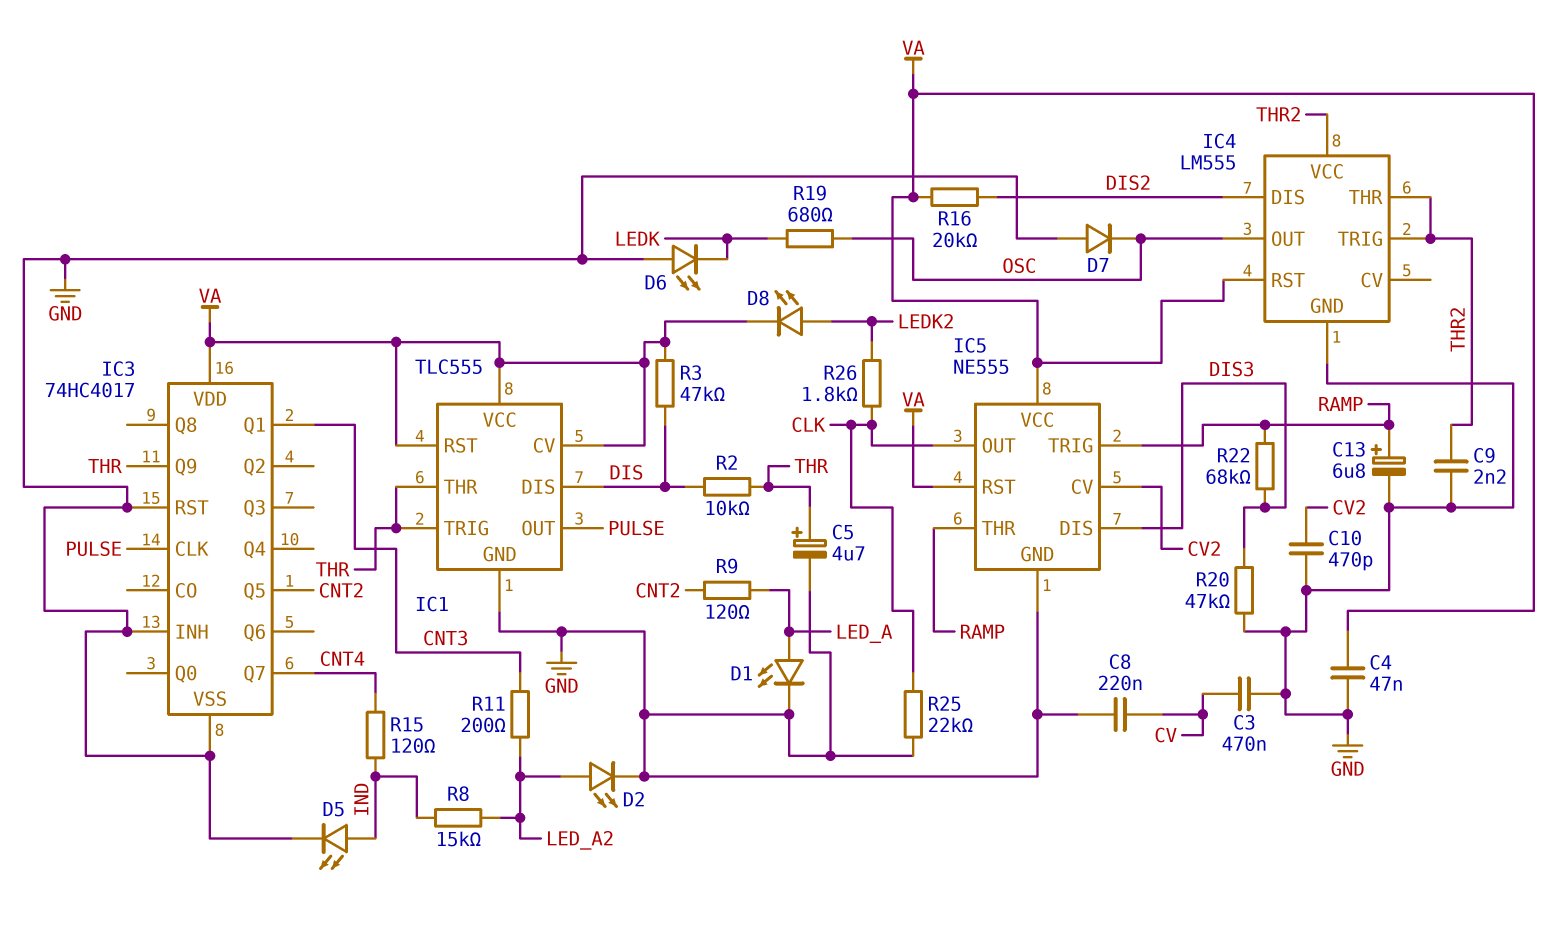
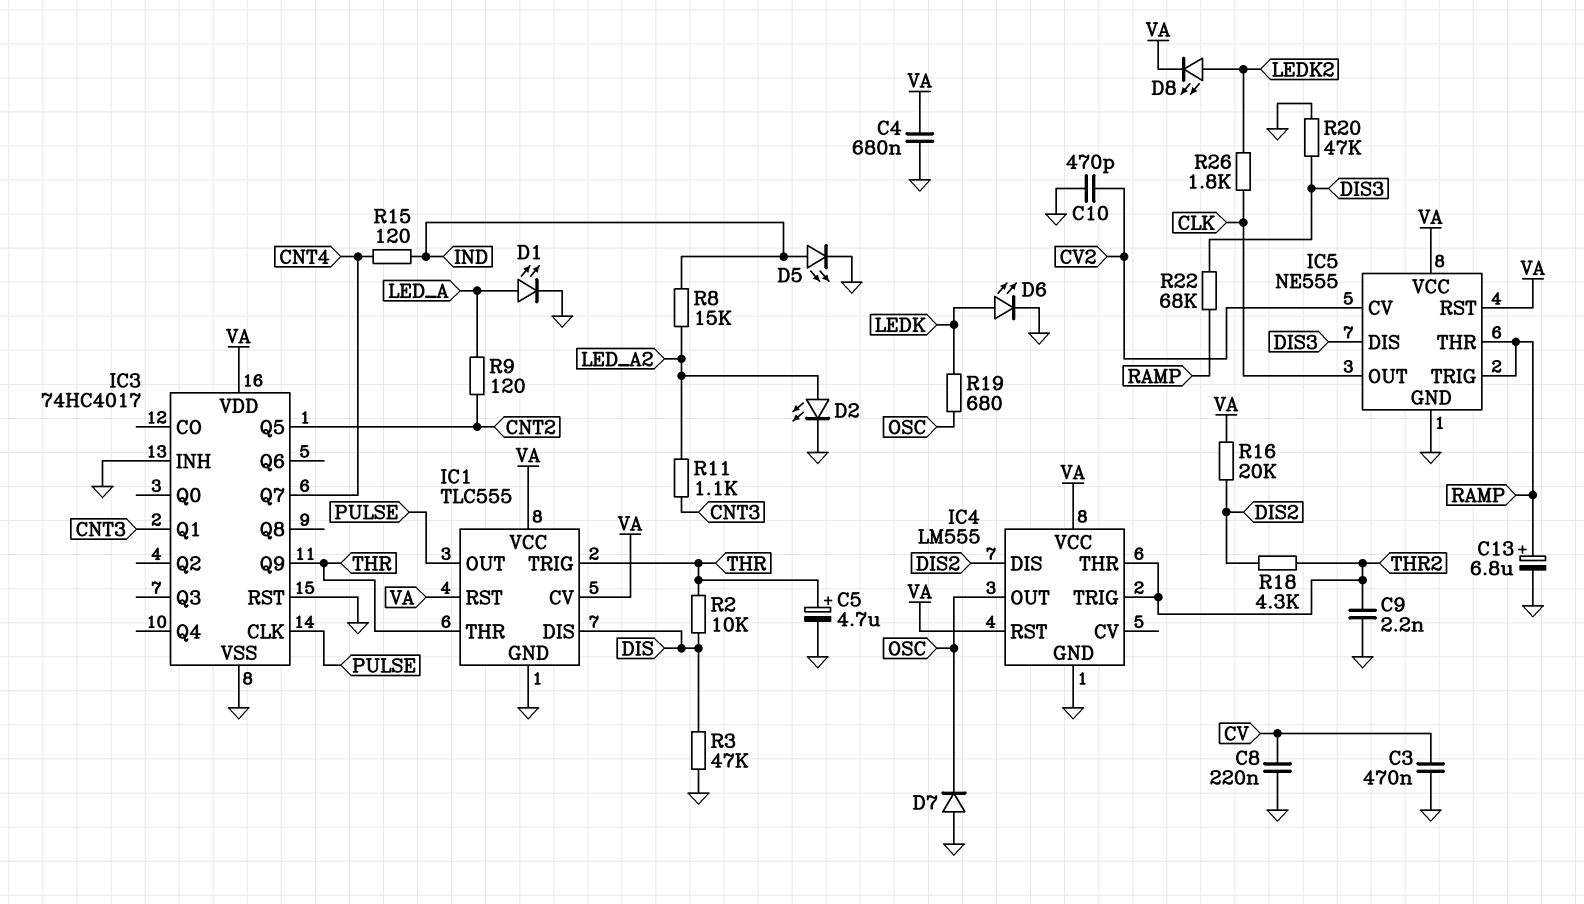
C4: 47nF (GND, VA) -> 680nF (GND, VA)
D6: LED (A GND, K LEDK) -> LED (A LEDK, K GND)
IC4 pin VCC: THR2 -> VA
R3: 47k (DIS, VA) -> 47k (DIS, GND)
R11: 200 (CNT3, LED_A2) -> 1.1k (CNT3, LED_A2)
R18: none -> 4.3k (DIS2, THR2)
R25: 22k (CLK, GND) -> none

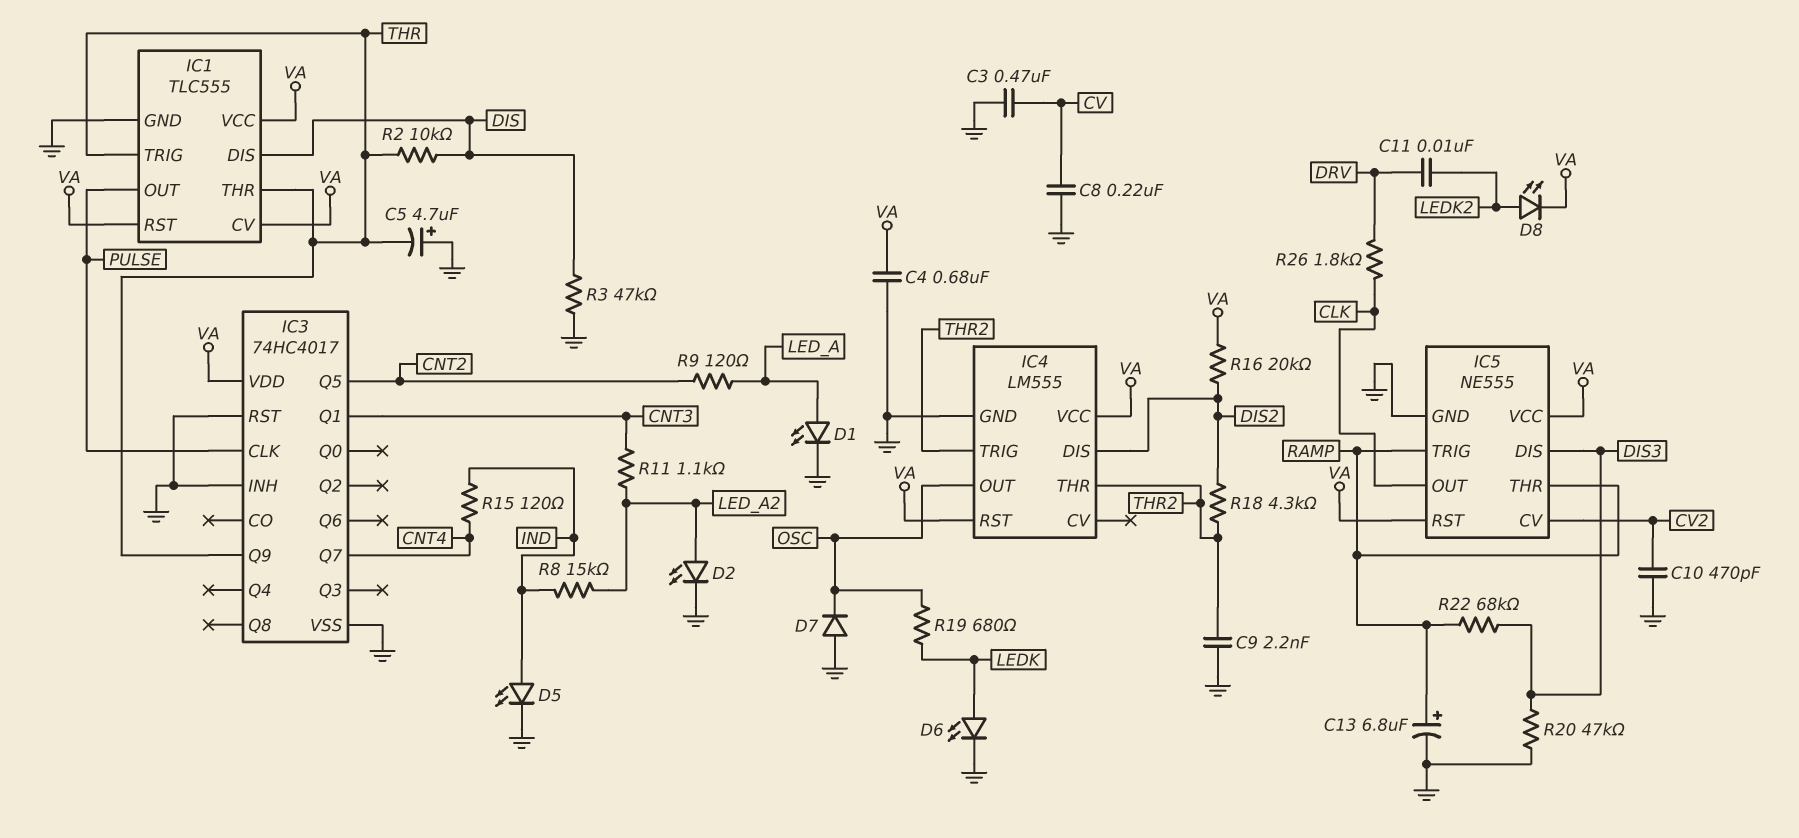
C5: 4.7uF (plus THR, minus GND) -> 4.7uF (plus GND, minus THR)
C11: none -> 10nF (DRV, LEDK2)
R26: 1.8k (CLK, LEDK2) -> 1.8k (CLK, DRV)

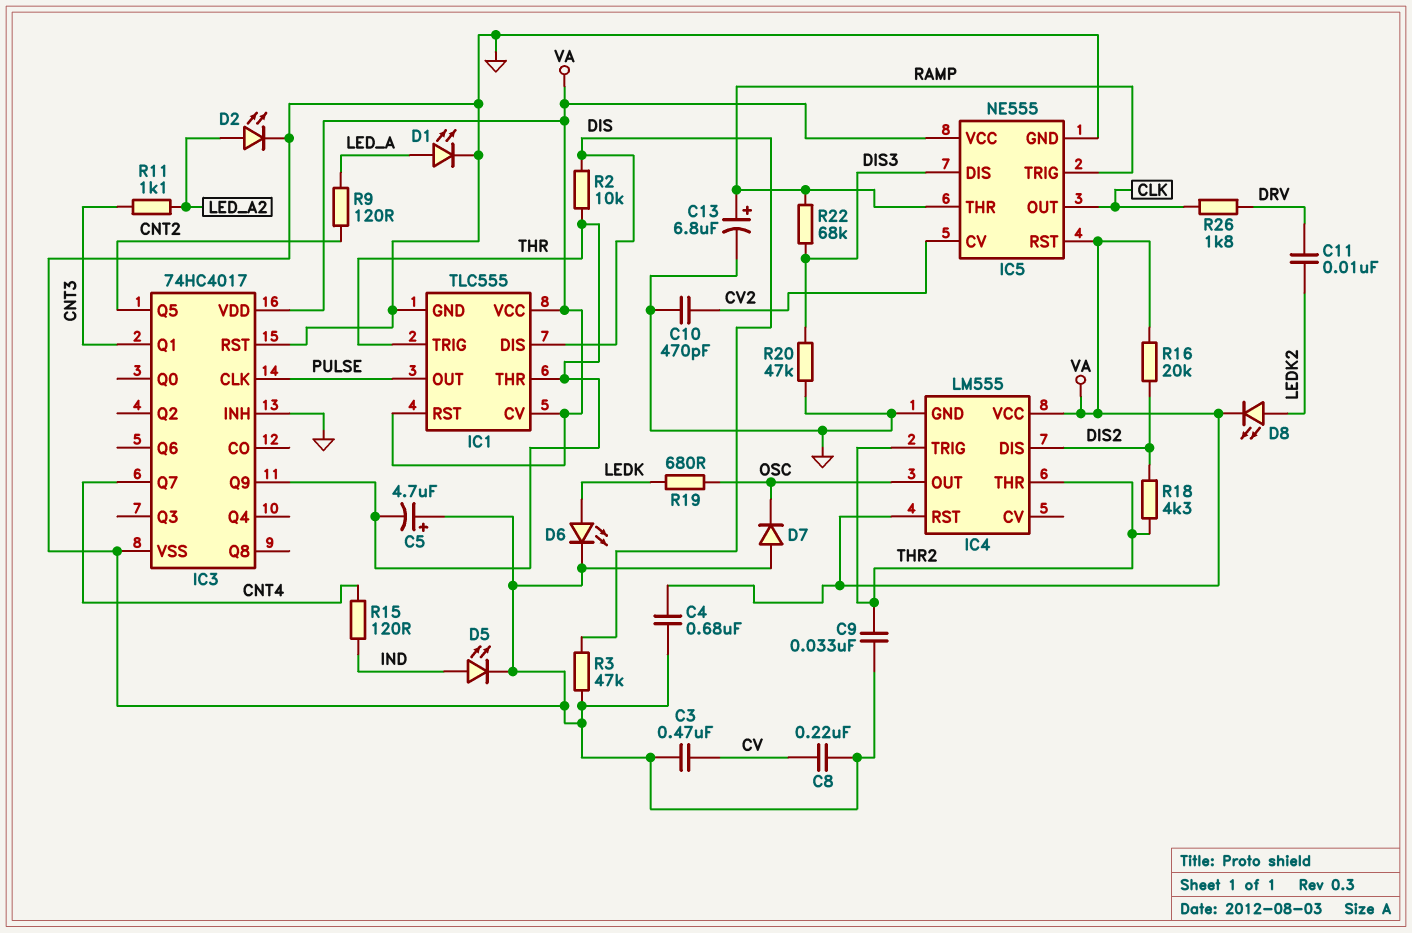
C9: 2.2nF (GND, THR2) -> 33nF (GND, THR2)
R8: 15k (IND, LED_A2) -> none

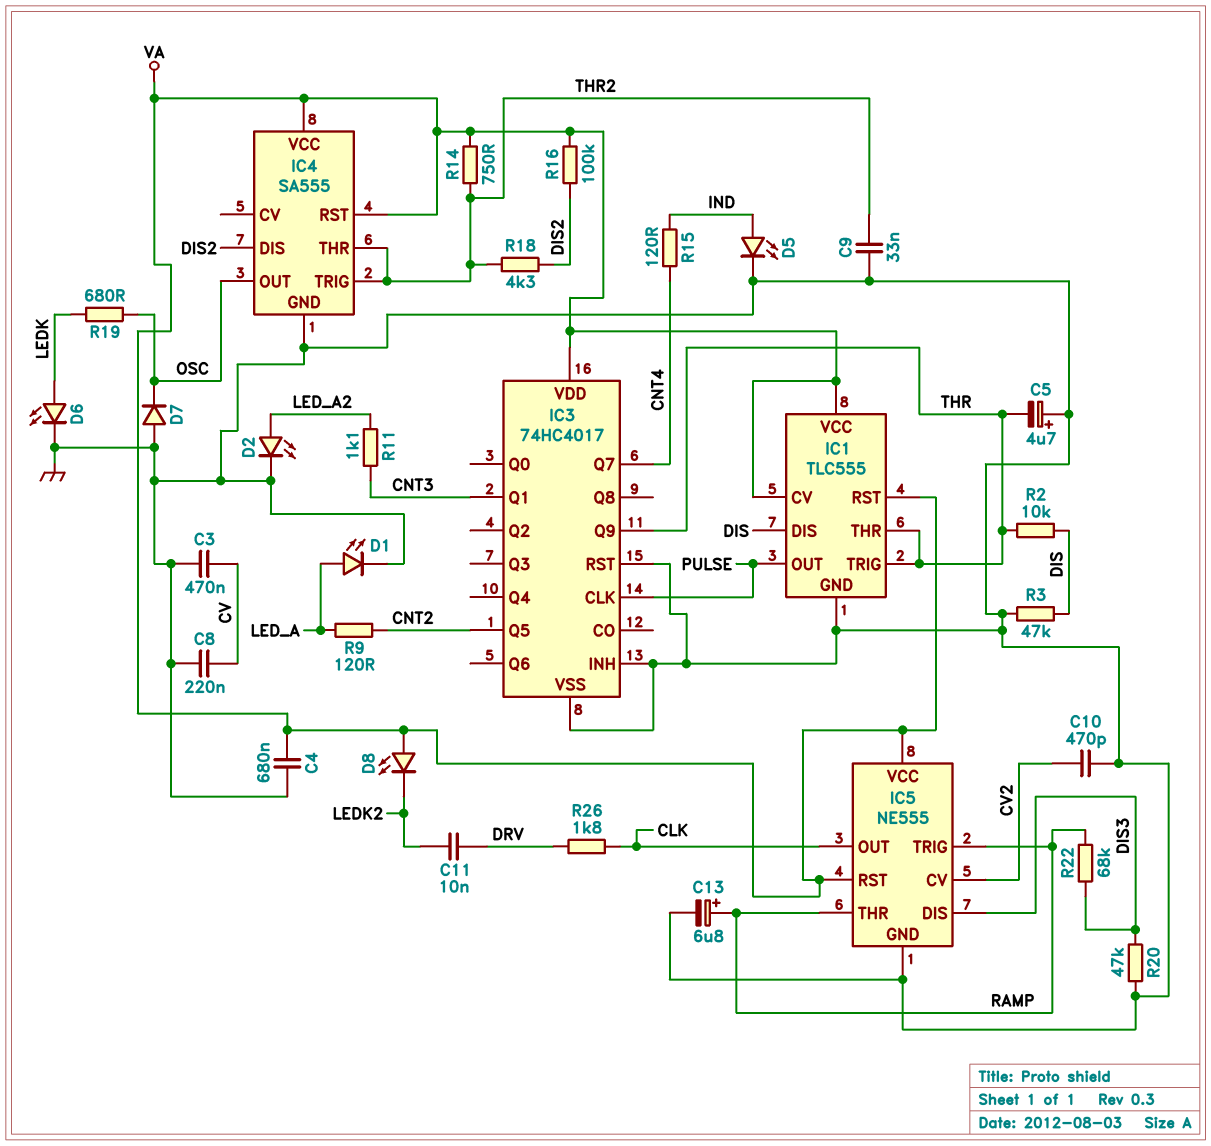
D8: LED (A LEDK2, K VA) -> LED (A VA, K LEDK2)
IC4: LM555 -> SA555
R14: none -> 750 (THR2, VA)
R16: 20k (DIS2, VA) -> 100k (DIS2, VA)

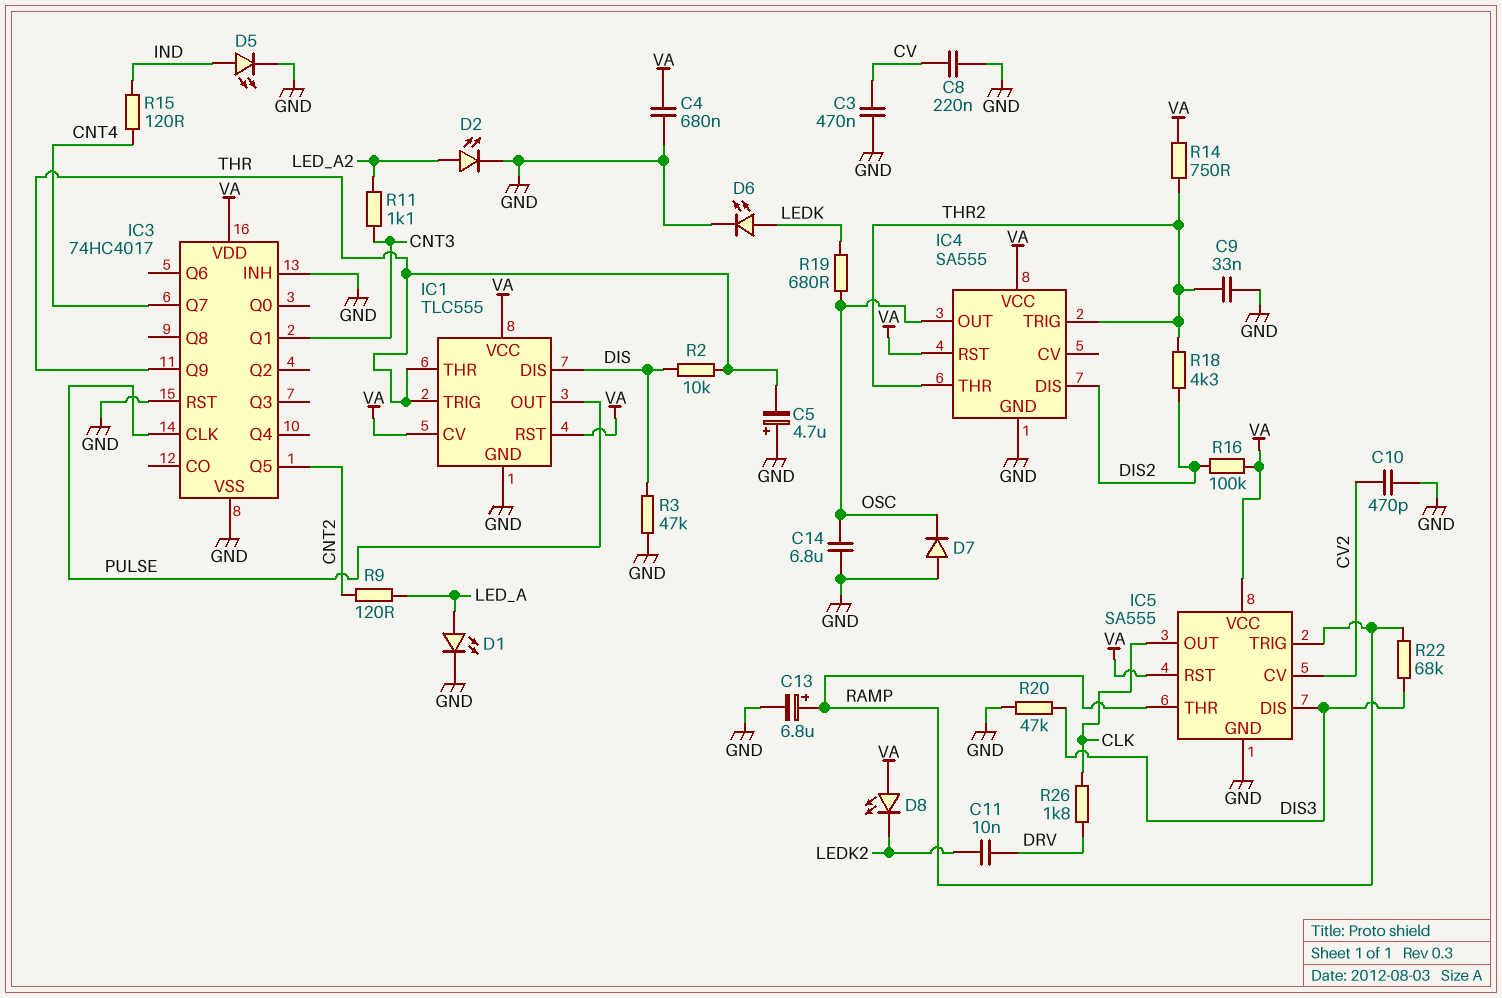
C14: none -> 6.8uF (GND, OSC)
IC5: NE555 -> SA555

